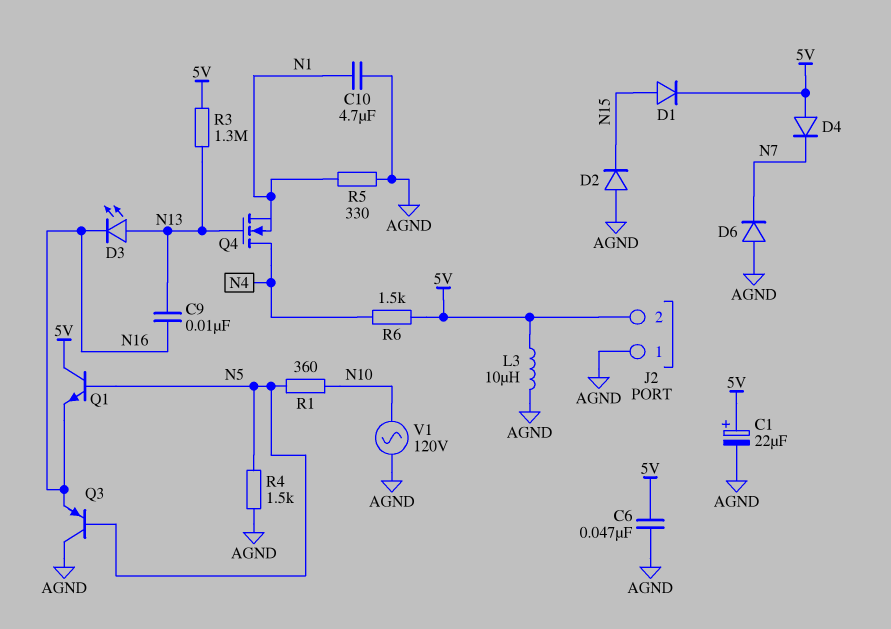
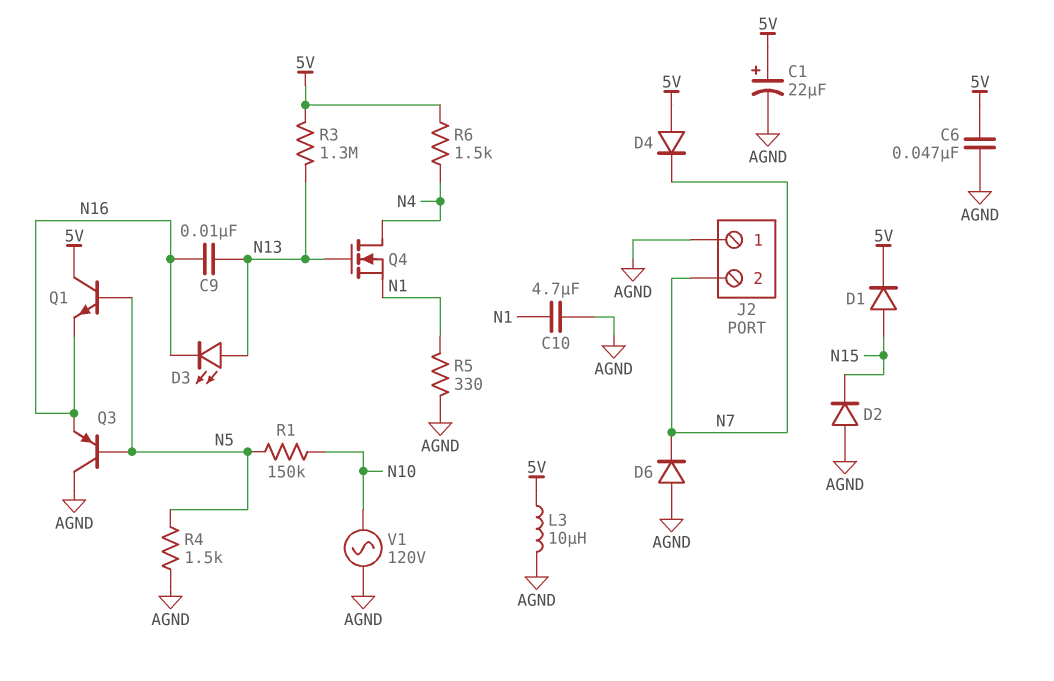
J2 pin 2: 5V -> N7
R1: 360 (N5, N10) -> 150k (N5, N10)

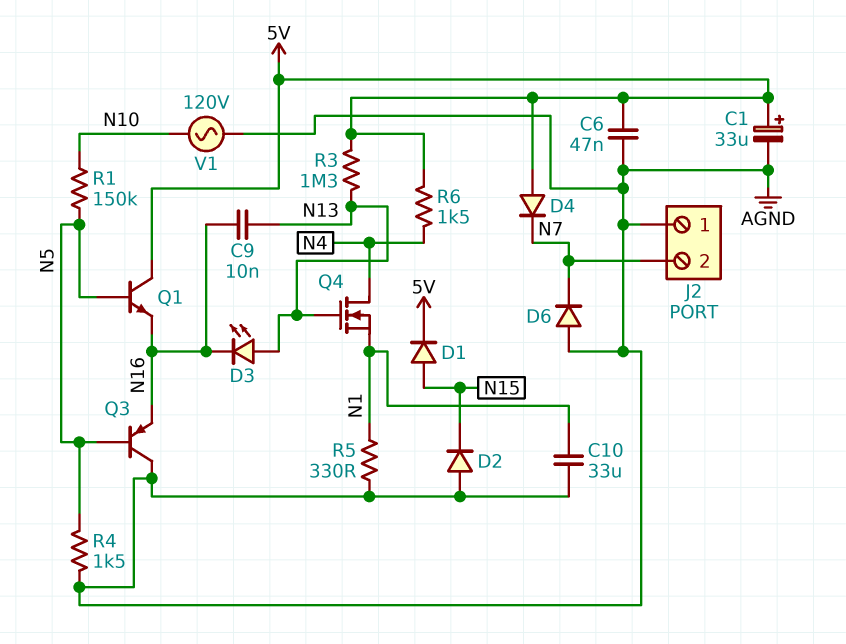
C1: 22uF (plus 5V, minus AGND) -> 33uF (plus 5V, minus AGND)
C10: 4.7uF (AGND, N1) -> 33uF (AGND, N1)
L3: 10uH (5V, AGND) -> none

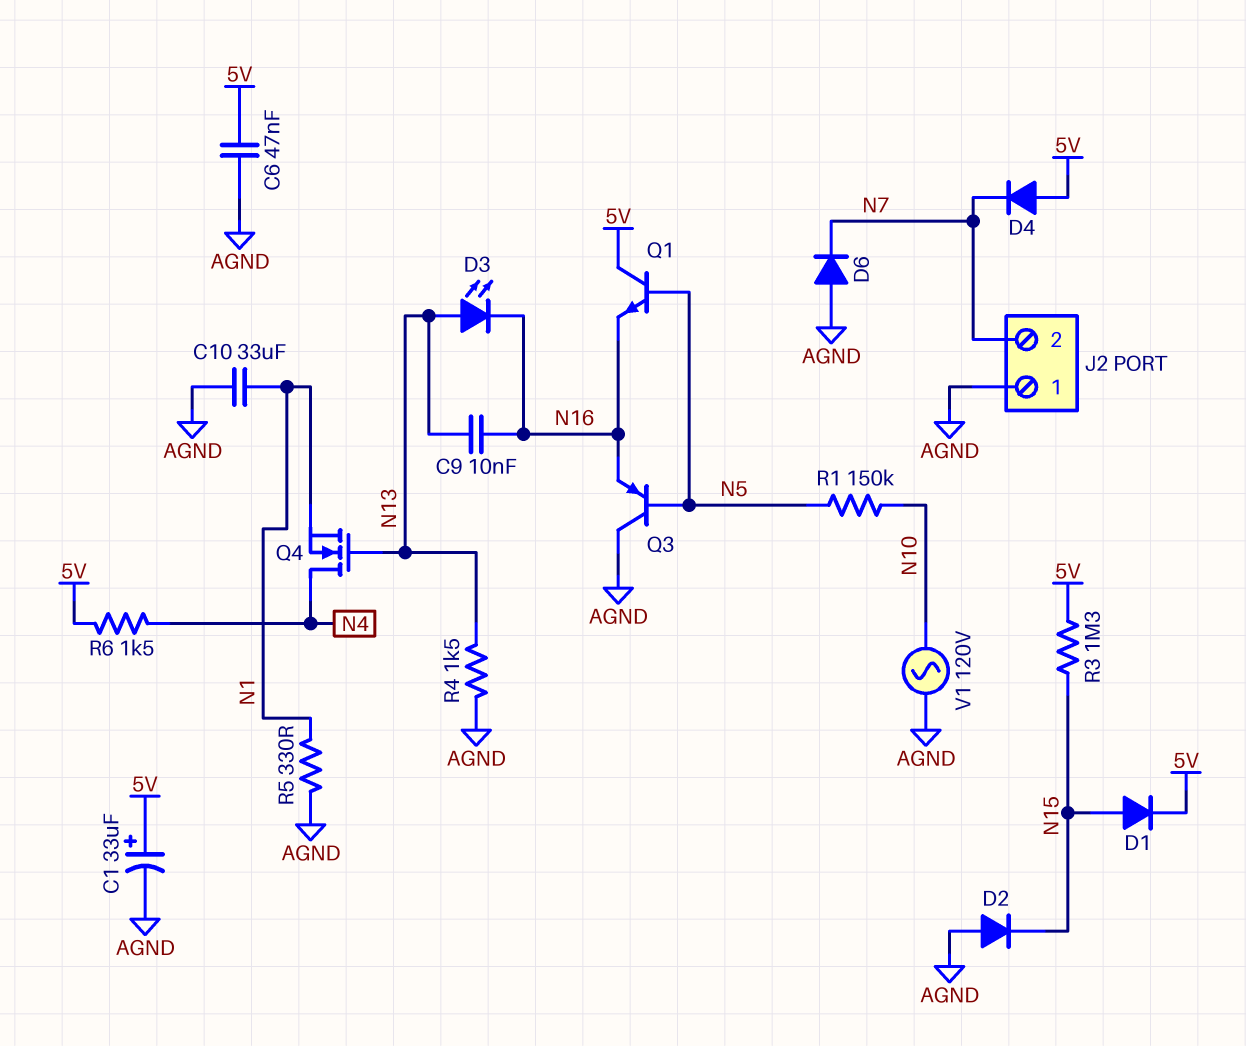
R3: 1.3M (5V, N13) -> 1.3M (5V, N15)
R4: 1.5k (AGND, N5) -> 1.5k (AGND, N13)

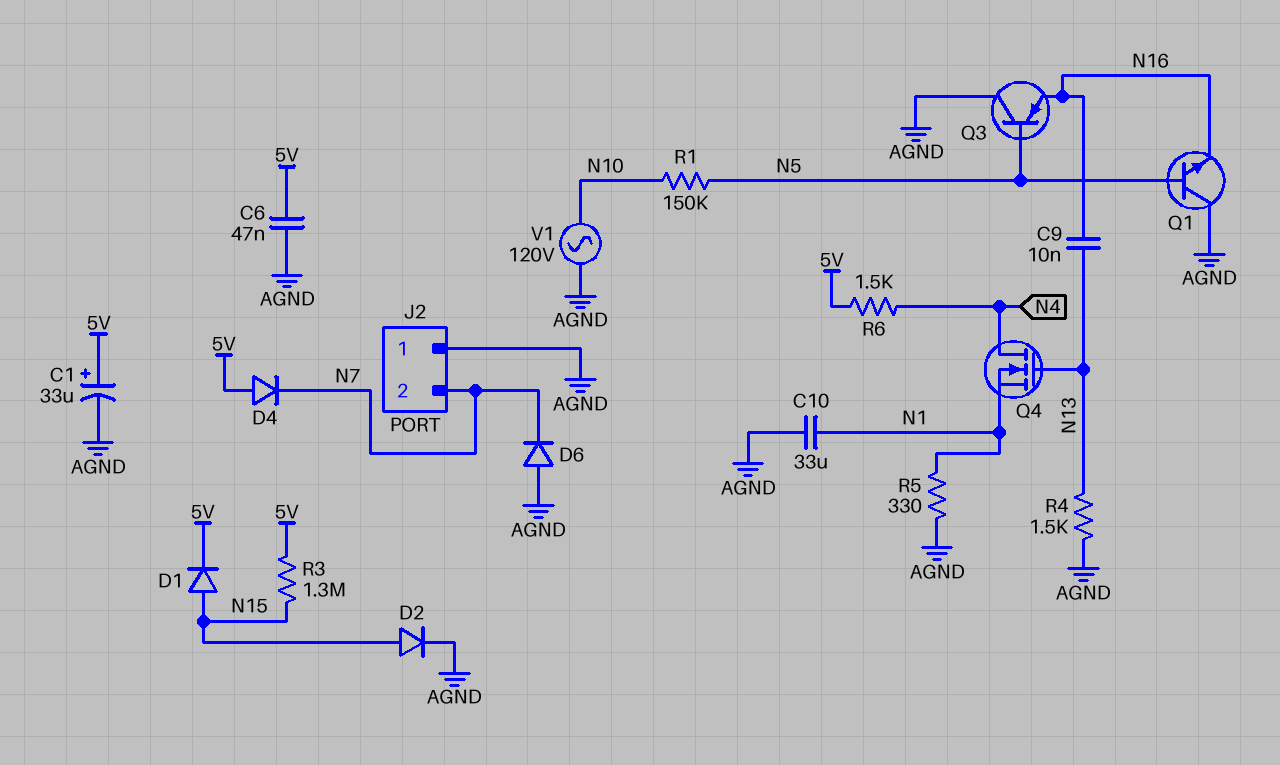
D2: diode (A AGND, K N15) -> diode (A N15, K AGND)
D3: LED (A N13, K N16) -> none
Q1: NPN (B N5, C 5V, E N16) -> NPN (B N5, C AGND, E N16)

